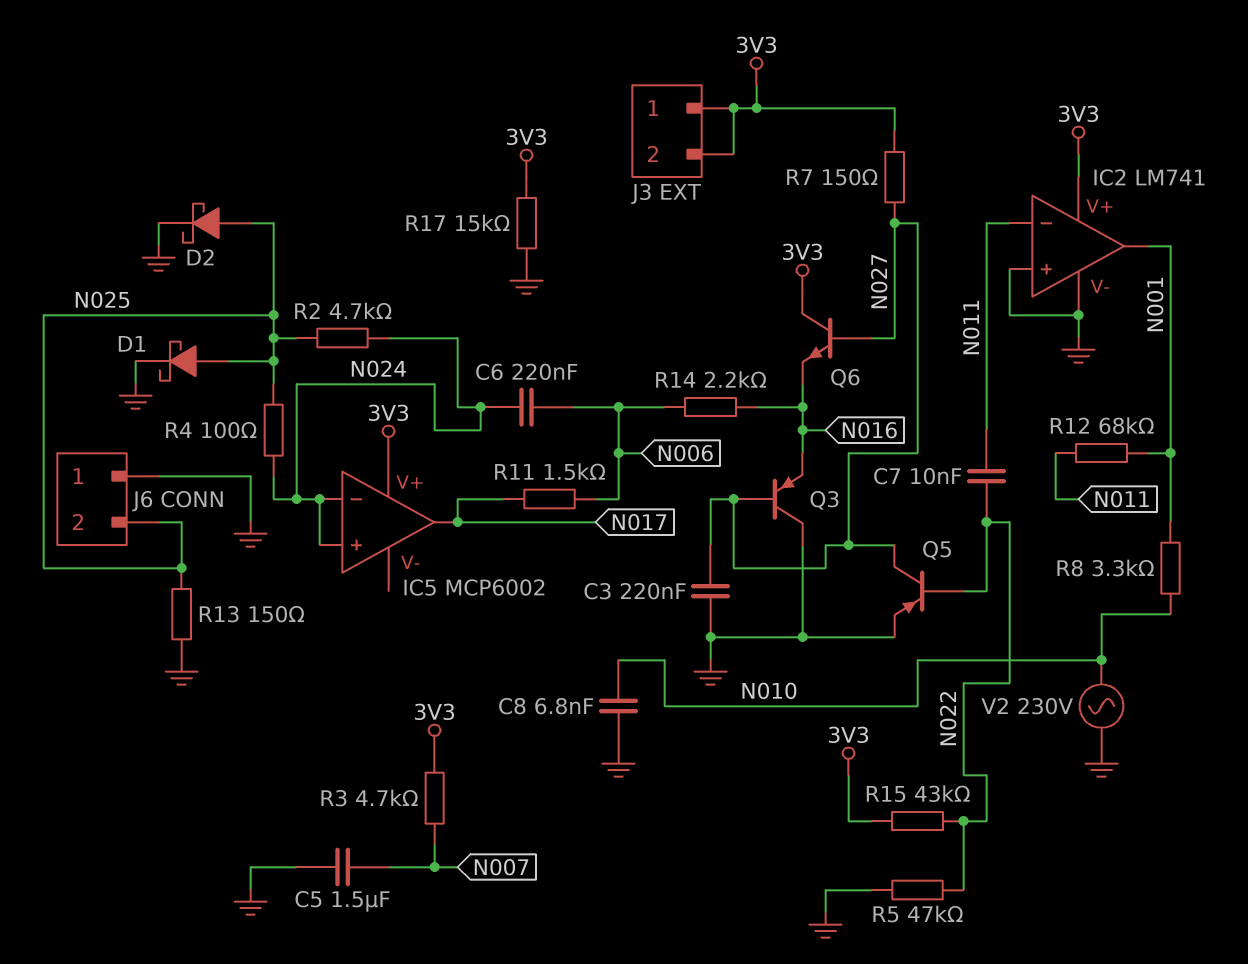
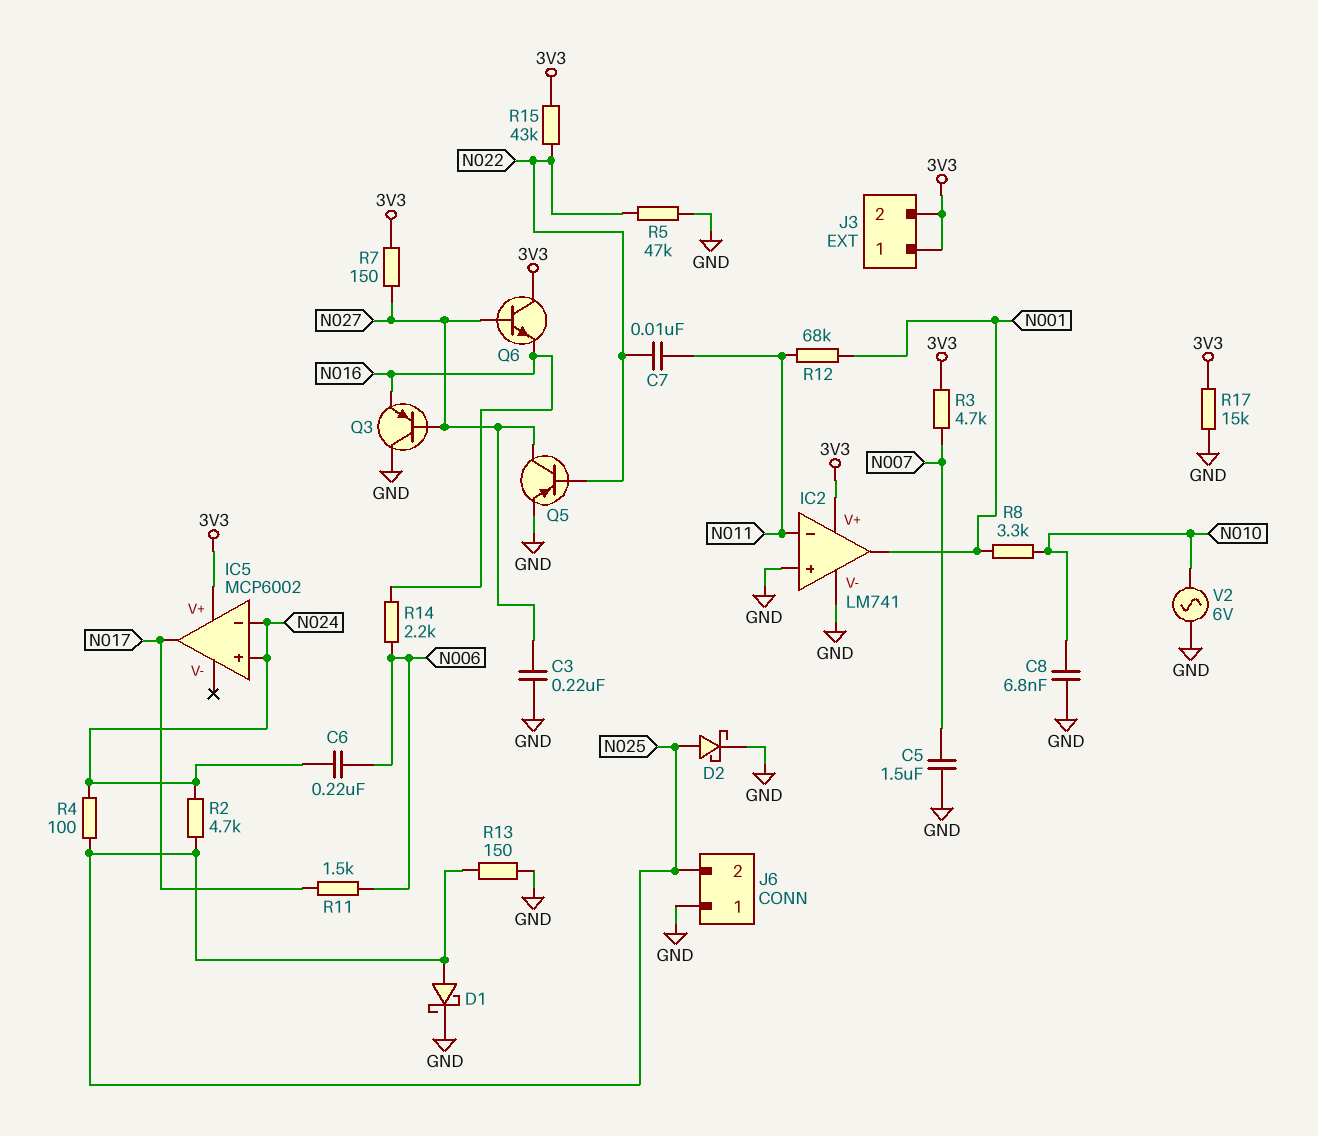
V2: AC 230V (GND, N010) -> AC 6V (GND, N010)

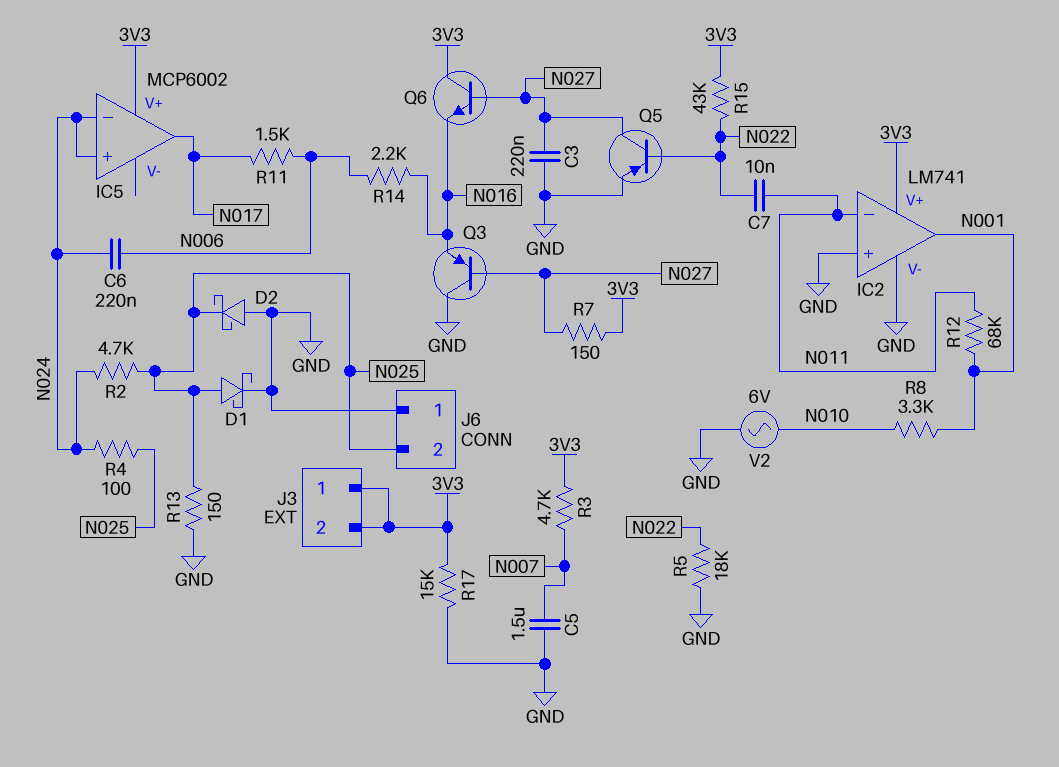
C8: 6.8nF (GND, N010) -> none
D2: schottky (A N025, K GND) -> schottky (A GND, K N025)
R5: 47k (GND, N022) -> 18k (GND, N022)

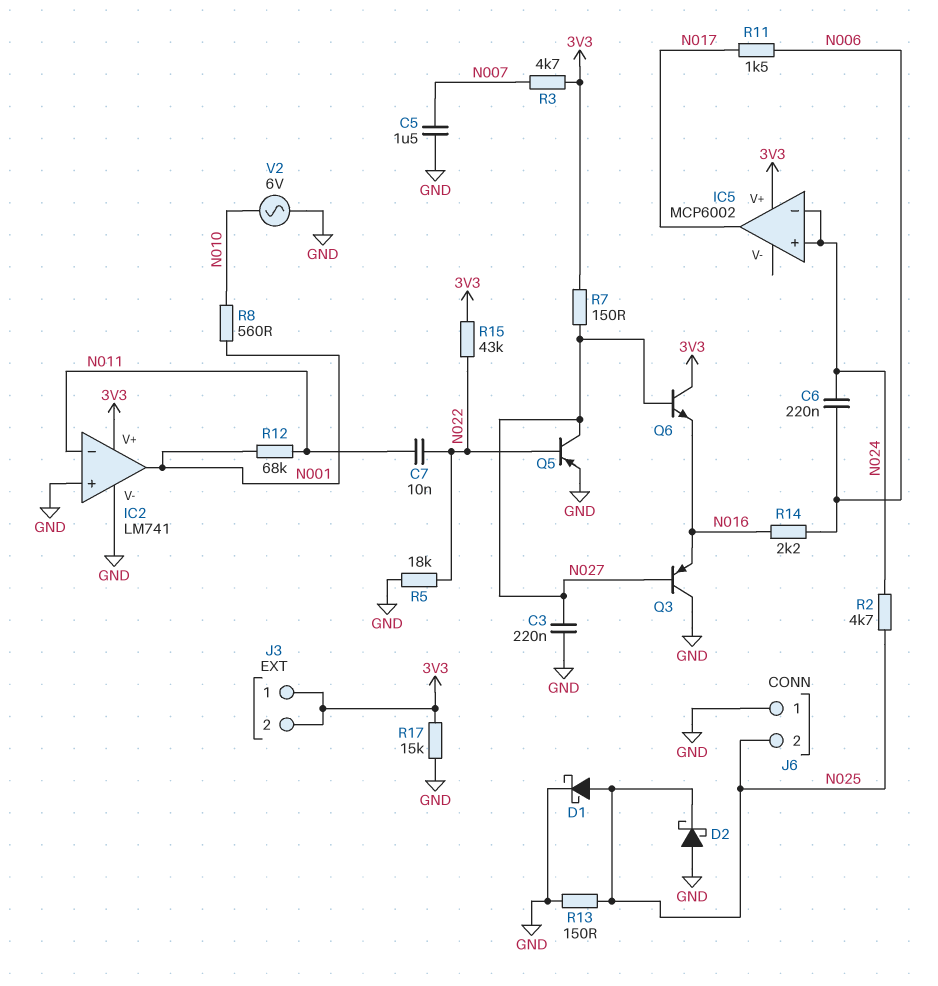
R4: 100 (N024, N025) -> none
R8: 3.3k (N001, N010) -> 560 (N001, N010)

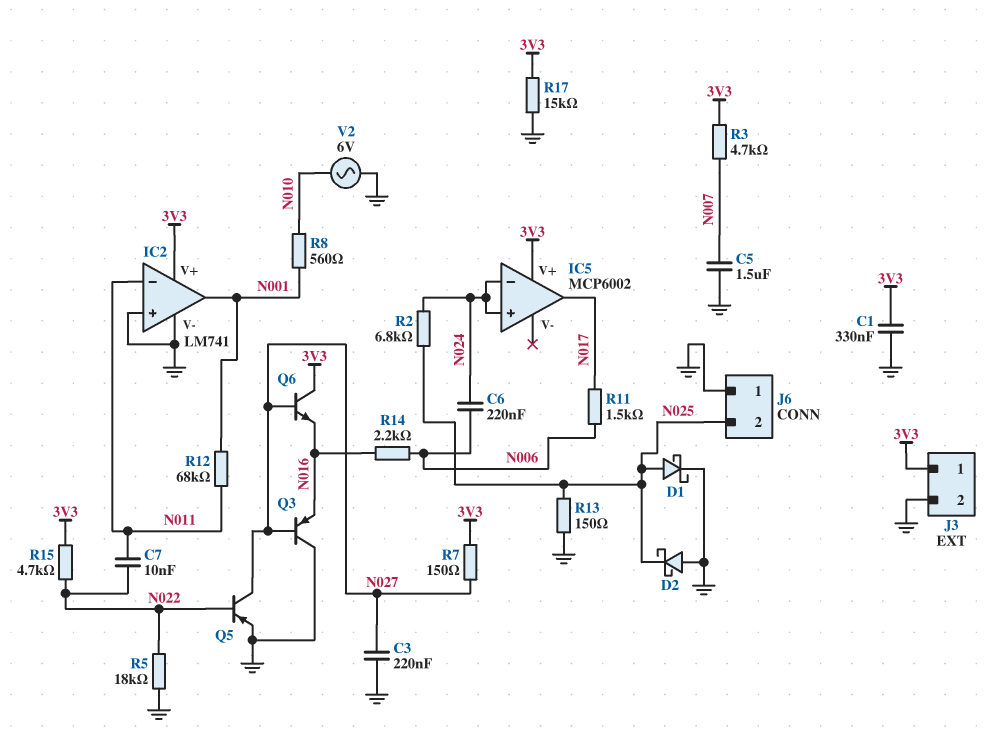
C1: none -> 330nF (3V3, GND)
J3 pin 2: 3V3 -> GND
R2: 4.7k (N024, N025) -> 6.8k (N024, N025)
R15: 43k (3V3, N022) -> 4.7k (3V3, N022)

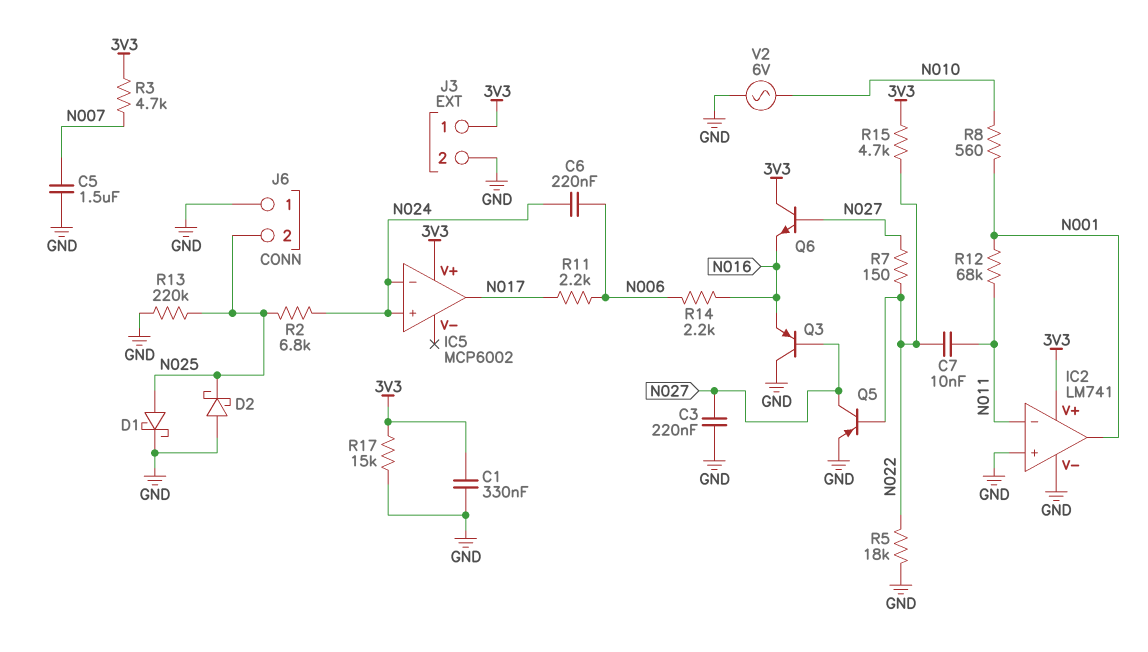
R7: 150 (3V3, N027) -> 150 (N022, N027)
R11: 1.5k (N006, N017) -> 2.2k (N006, N017)
R13: 150 (GND, N025) -> 220k (GND, N025)

